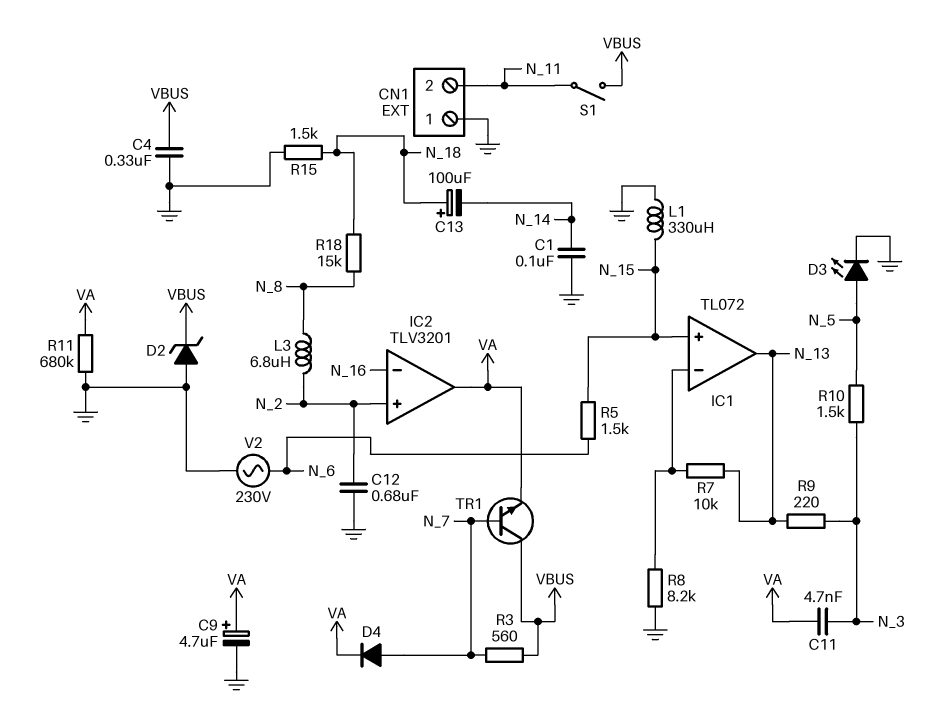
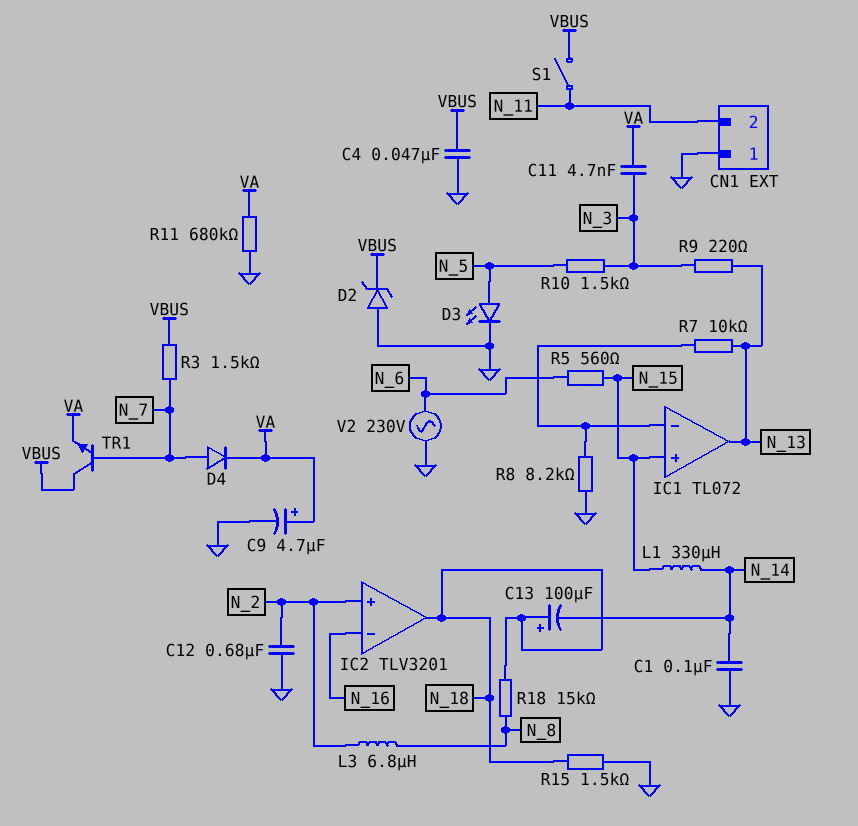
C4: 330nF (GND, VBUS) -> 47nF (GND, VBUS)
IC2 pin out: VA -> N_18
L1: 330uH (GND, N_15) -> 330uH (N_14, N_15)
R3: 560 (N_7, VBUS) -> 1.5k (N_7, VBUS)
R5: 1.5k (N_6, N_15) -> 560 (N_6, N_15)

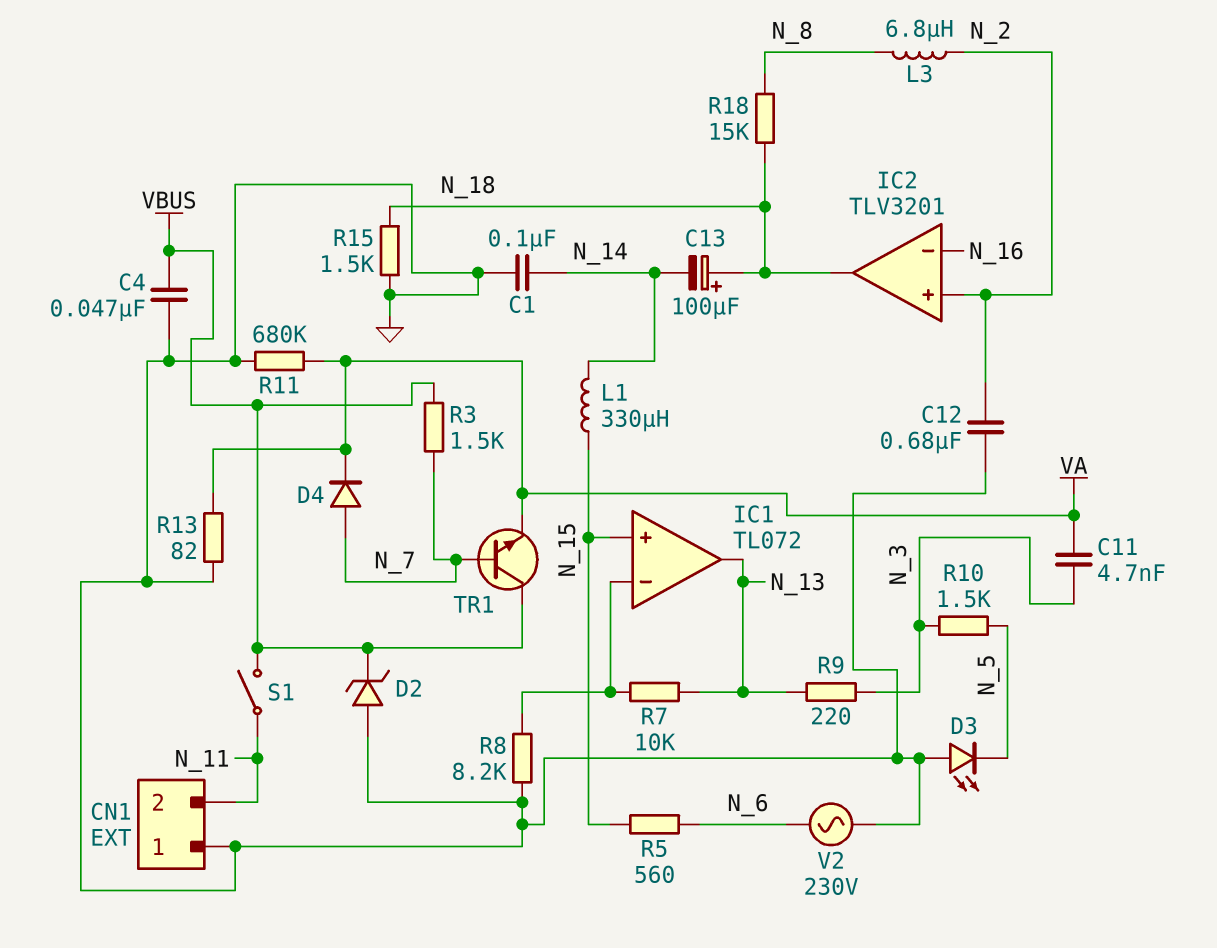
C9: 4.7uF (plus VA, minus GND) -> none
D3: LED (A N_5, K GND) -> LED (A GND, K N_5)
R13: none -> 82 (GND, VA)

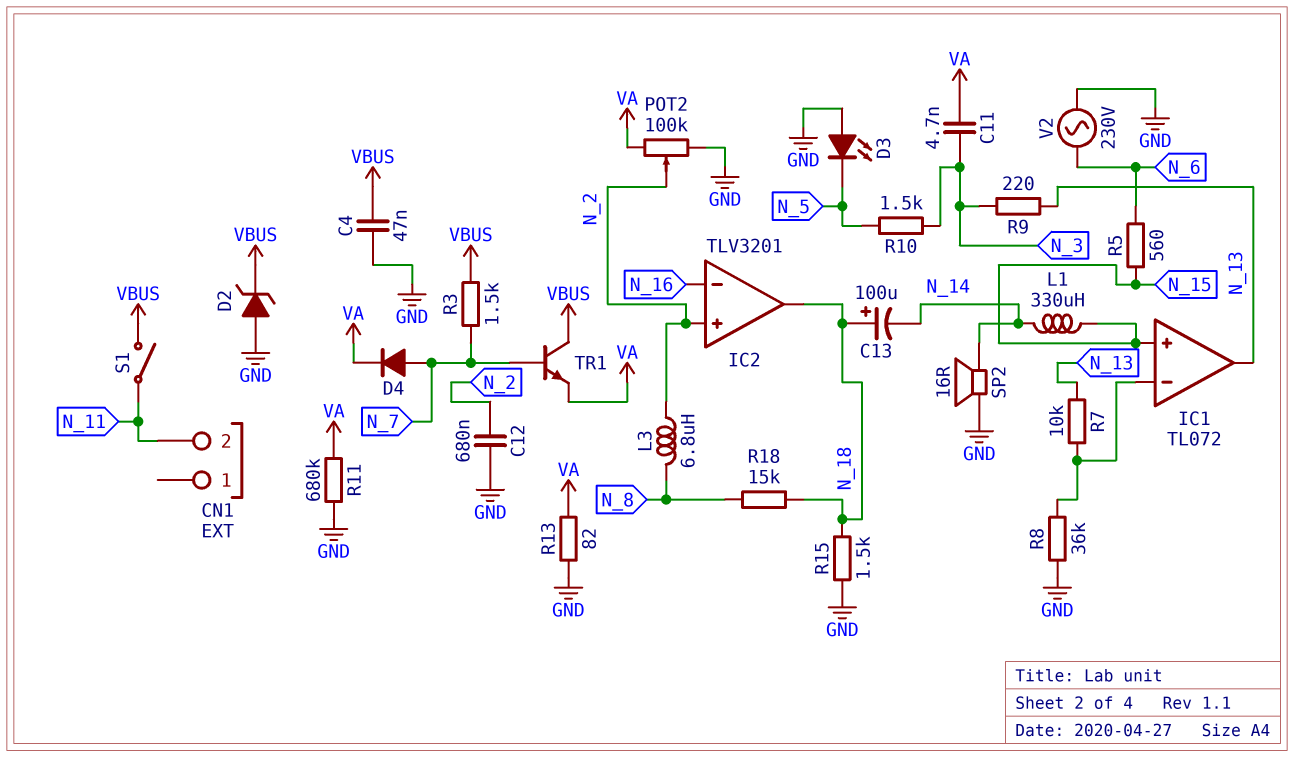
C1: 100nF (GND, N_14) -> none
CN1 pin 1: GND -> none
POT2: none -> 100k (GND, VA, wiper N_2)
R8: 8.2k (GND, IC1/in-) -> 36k (GND, IC1/in-)
SP2: none -> speaker 16R (GND, N_14)

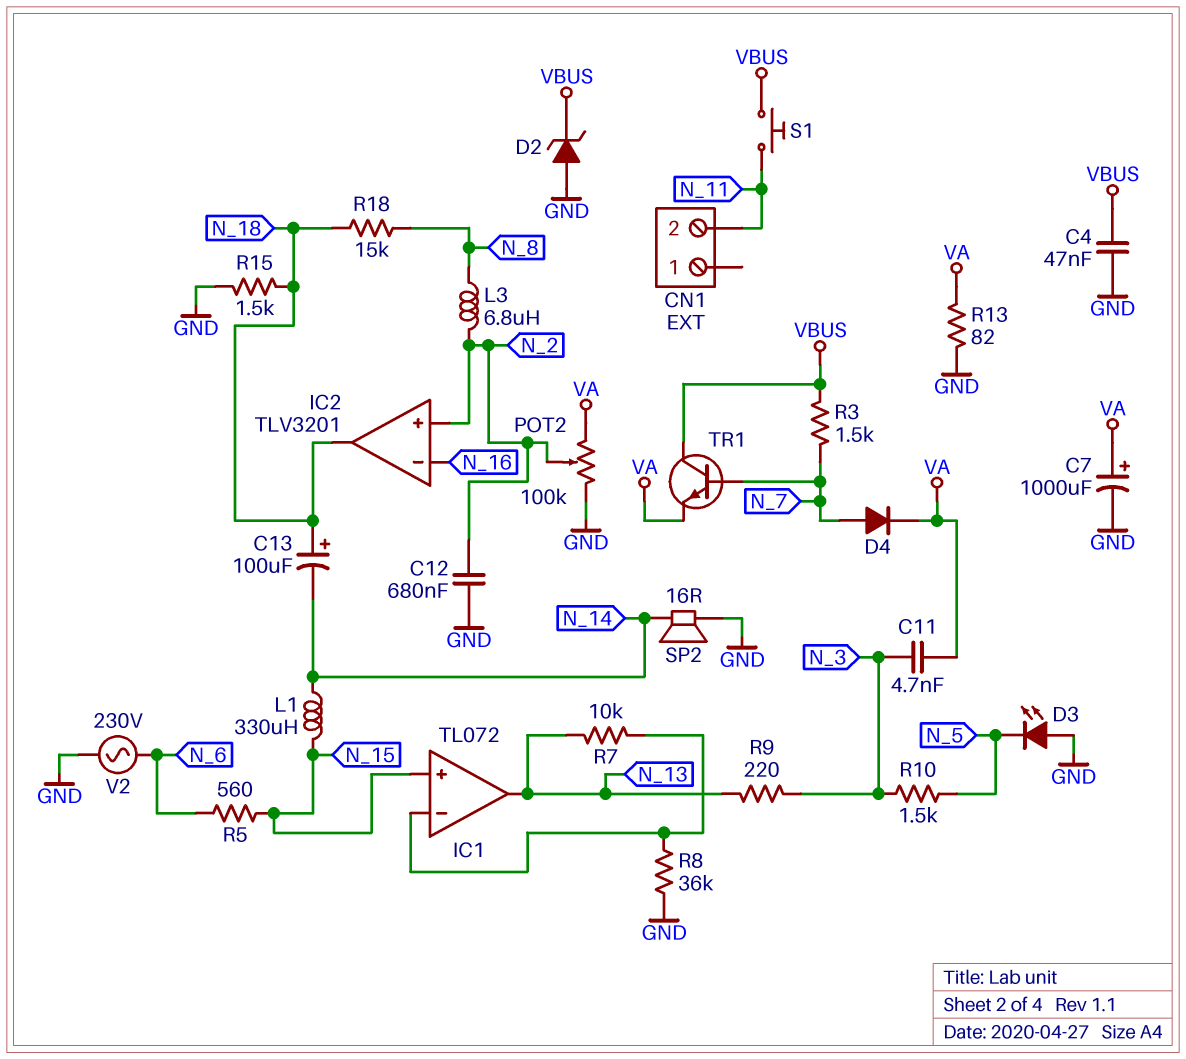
C7: none -> 1000uF (plus VA, minus GND)
R11: 680k (GND, VA) -> none
S1: switch (N_11, VBUS) -> button (N_11, VBUS)

